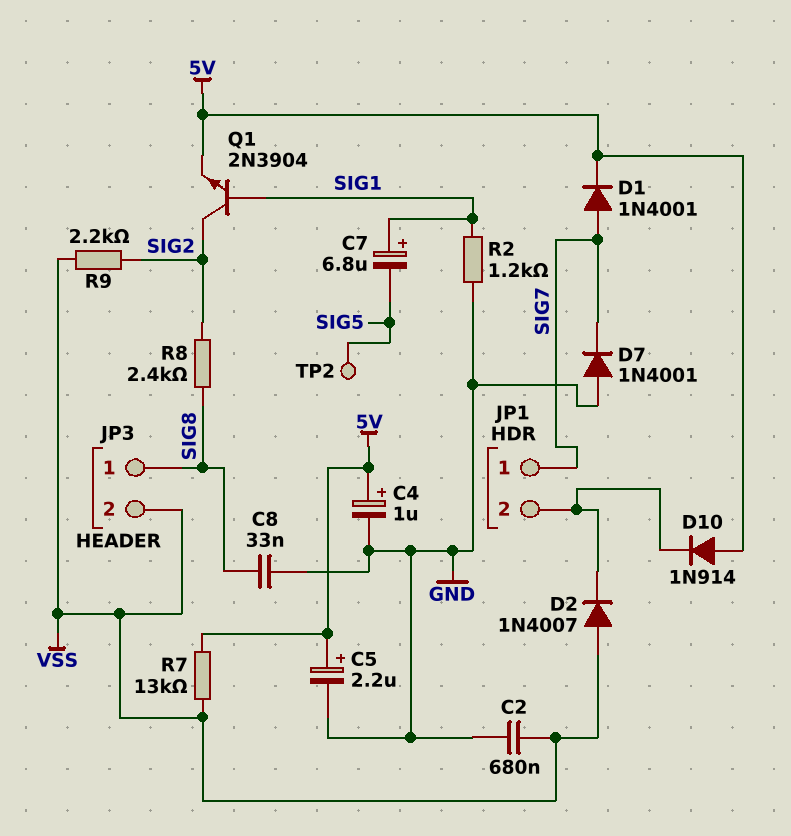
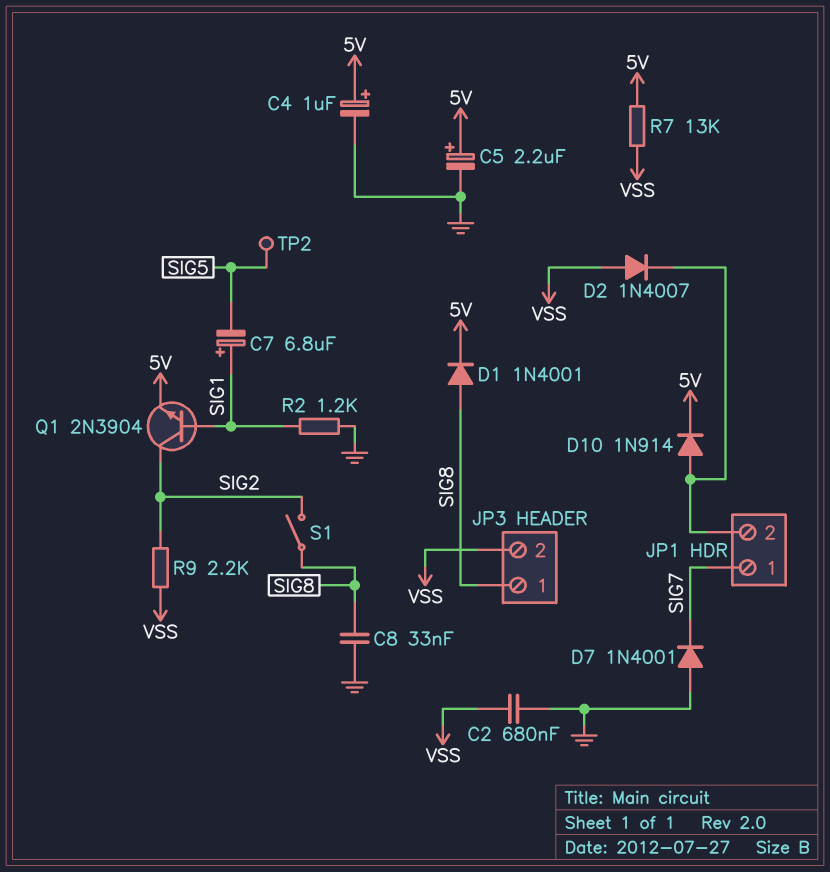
D1: diode 1N4001 (A SIG7, K 5V) -> diode 1N4001 (A SIG8, K 5V)
D10: diode 1N914 (A 5V, K JP1/2) -> diode 1N914 (A JP1/2, K 5V)
R8: 2.4k (SIG2, SIG8) -> none
S1: none -> switch (SIG2, SIG8)

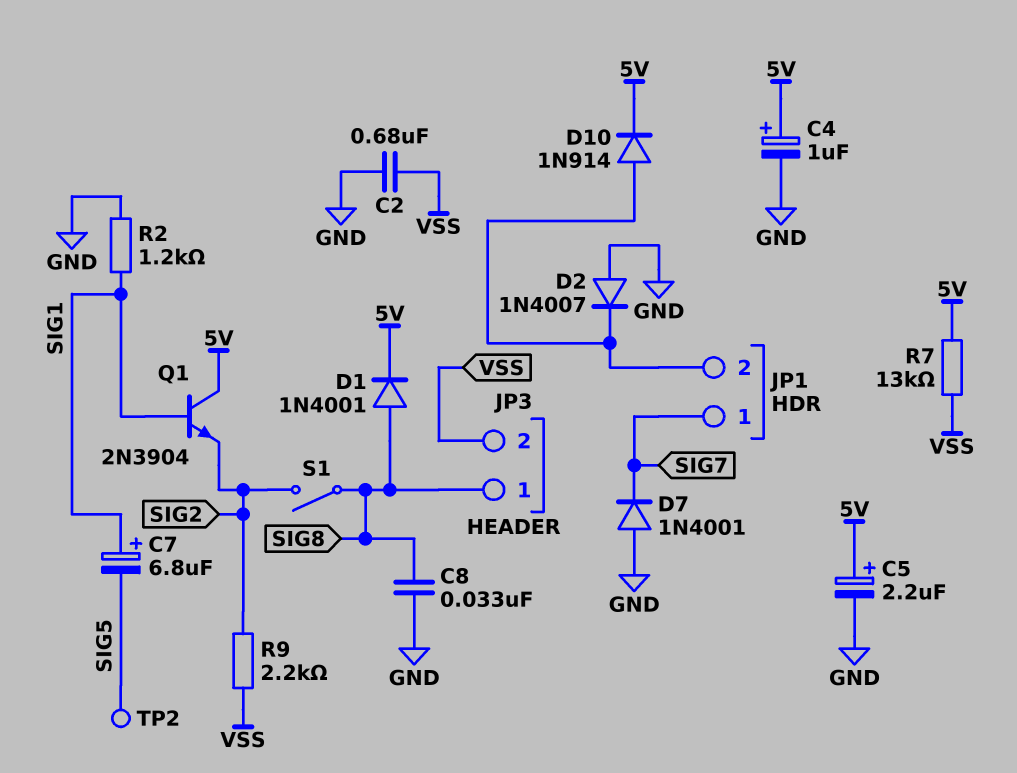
D2: diode 1N4007 (A VSS, K JP1/2) -> diode 1N4007 (A GND, K JP1/2)
Q1: NPN 2N3904 (B SIG1, C SIG2, E 5V) -> NPN 2N3904 (B SIG1, C 5V, E SIG2)

